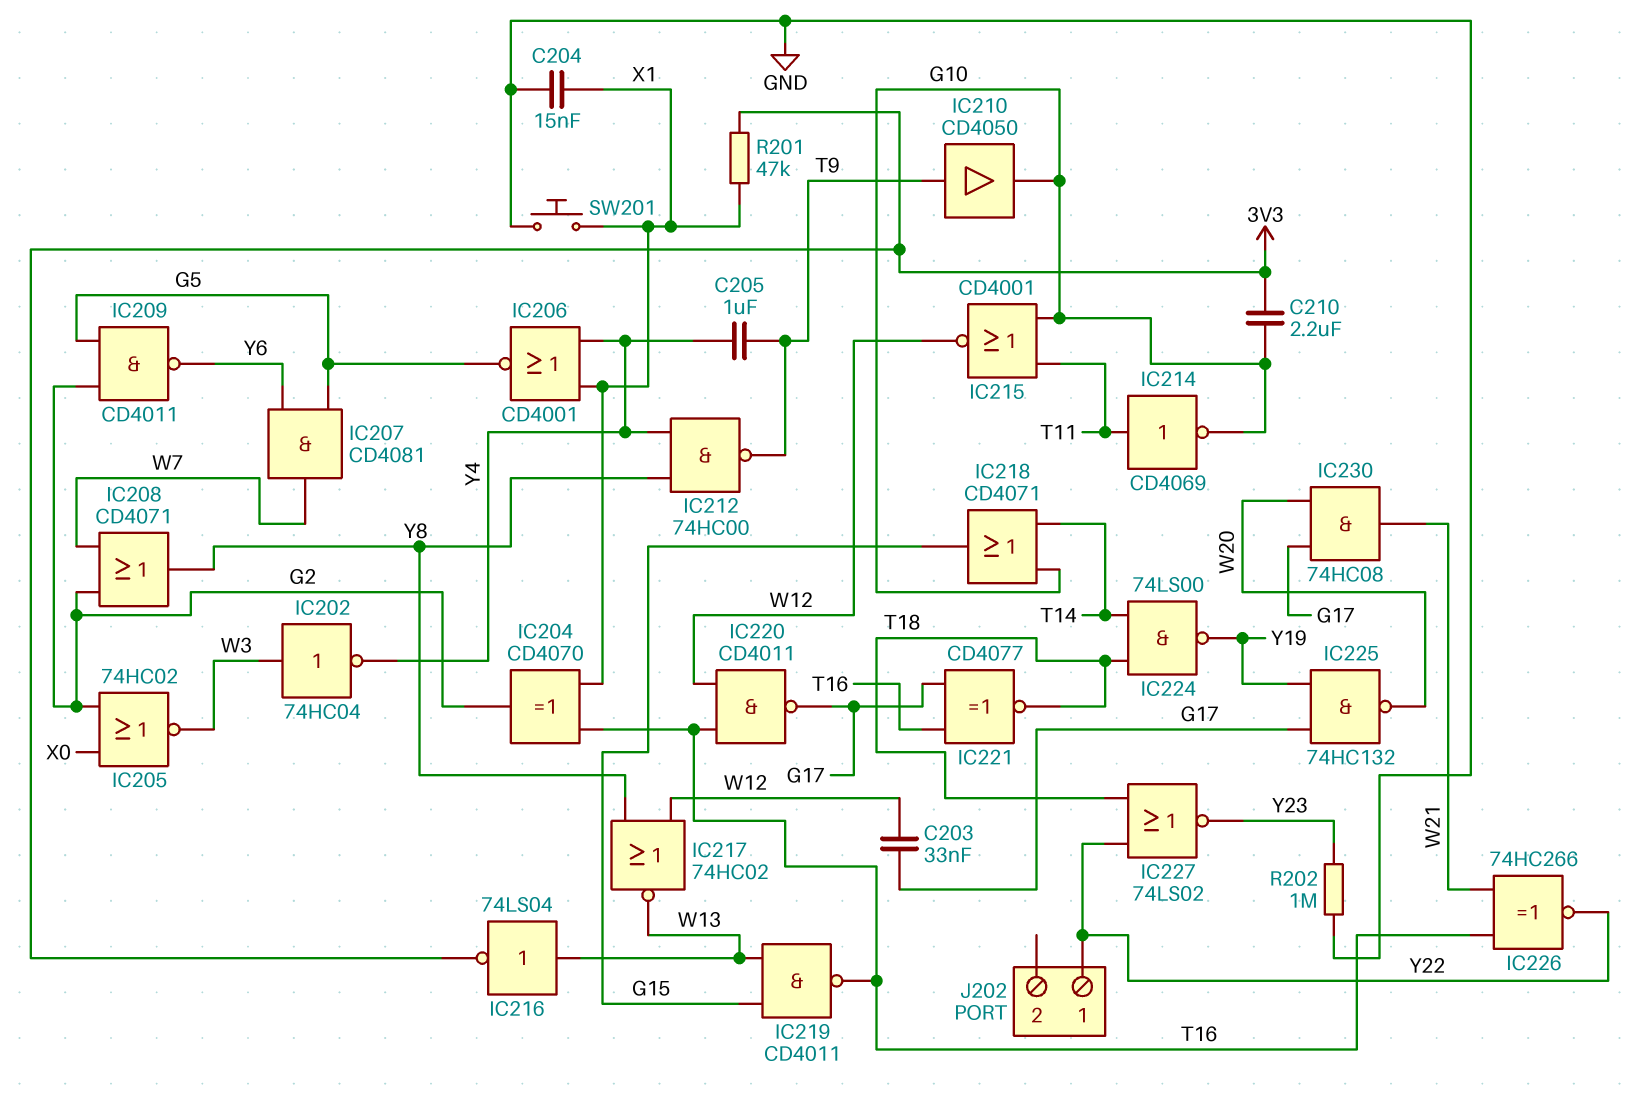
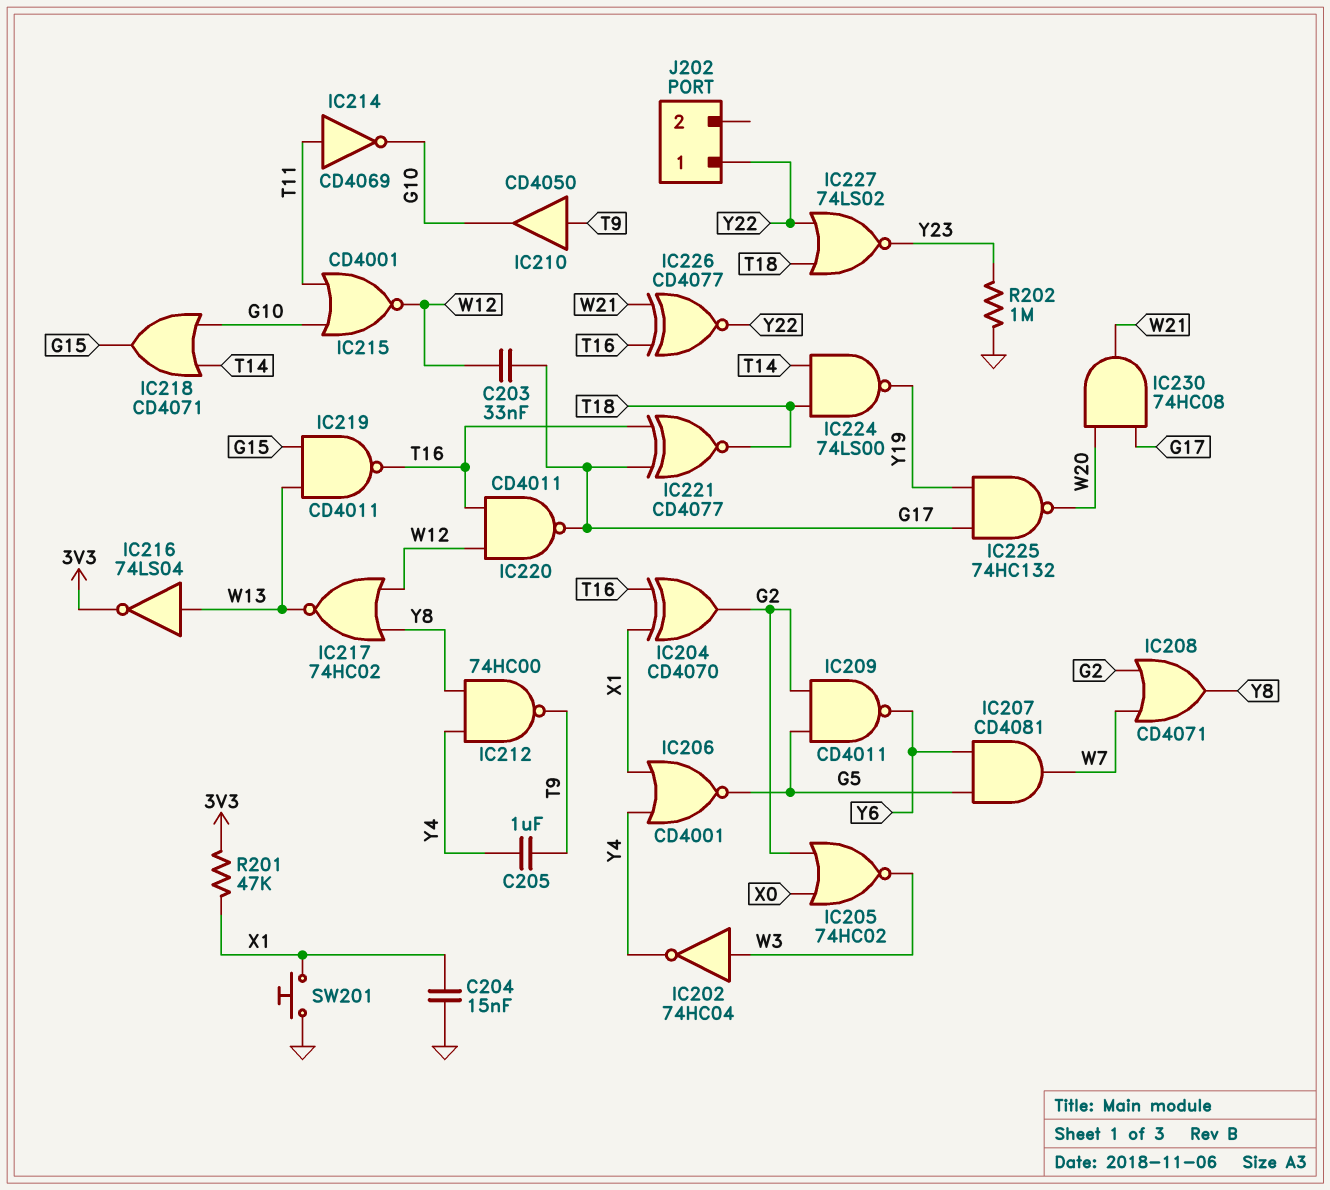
C210: 2.2uF (3V3, G10) -> none
IC226: XNOR 74HC266 (in T16, in W21, out Y22) -> XNOR CD4077 (in T16, in W21, out Y22)

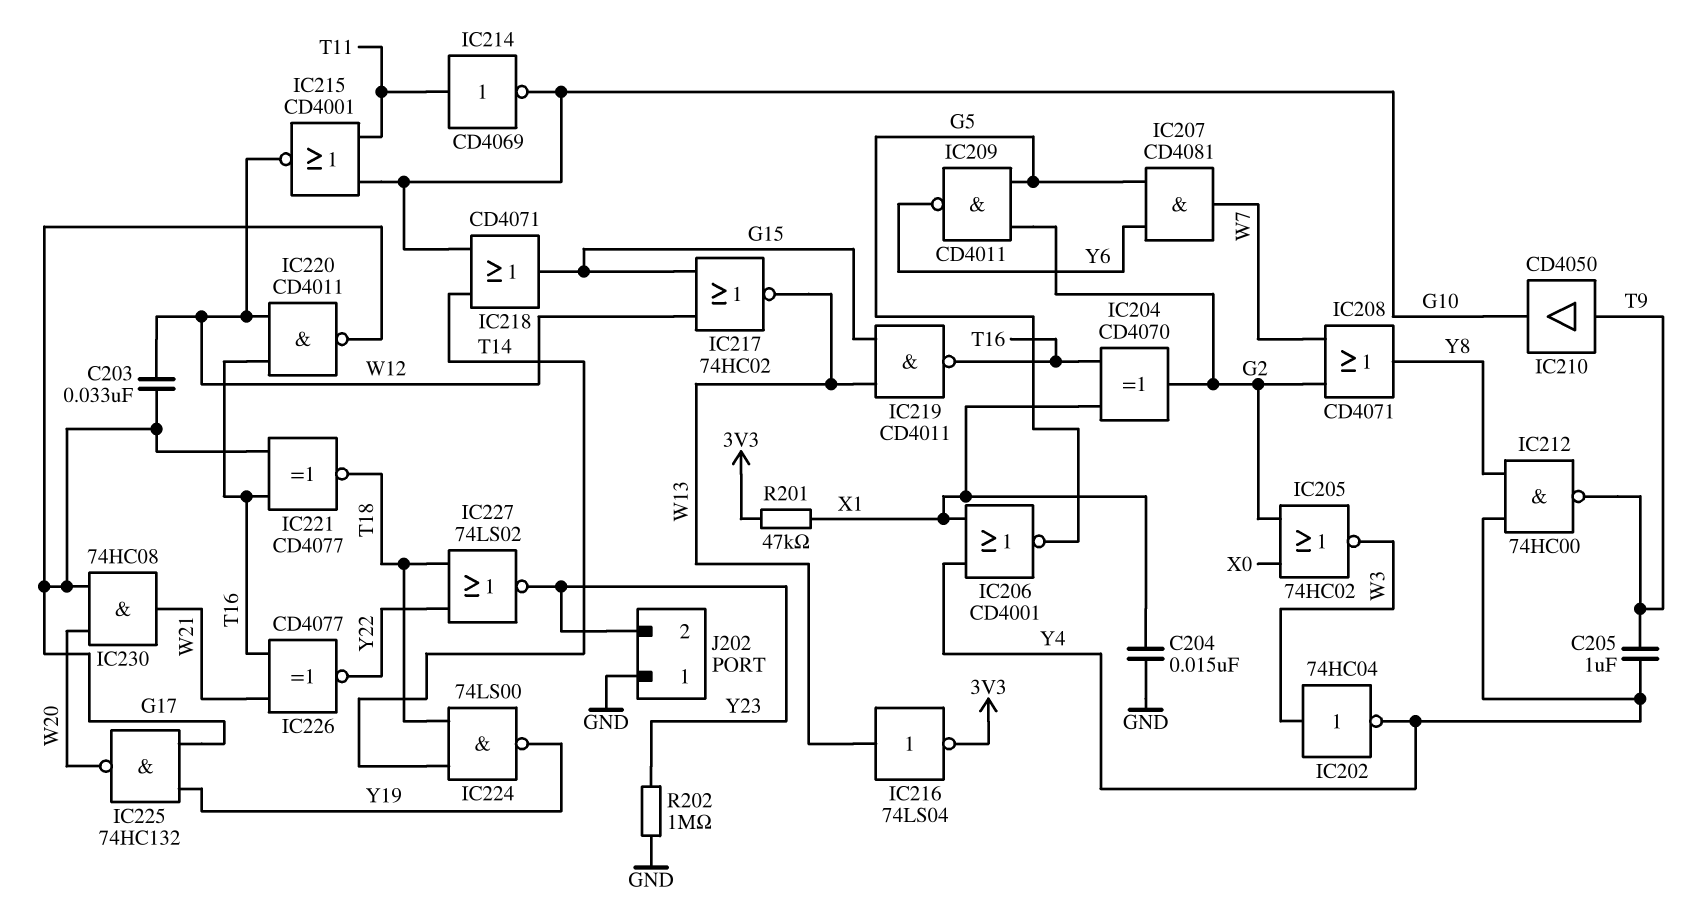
IC217: NOR 74HC02 (in W12, in Y8, out W13) -> NOR 74HC02 (in G15, in W12, out W13)
J202 pin 1: Y22 -> GND
J202 pin 2: none -> Y23
SW201: button (GND, X1) -> none

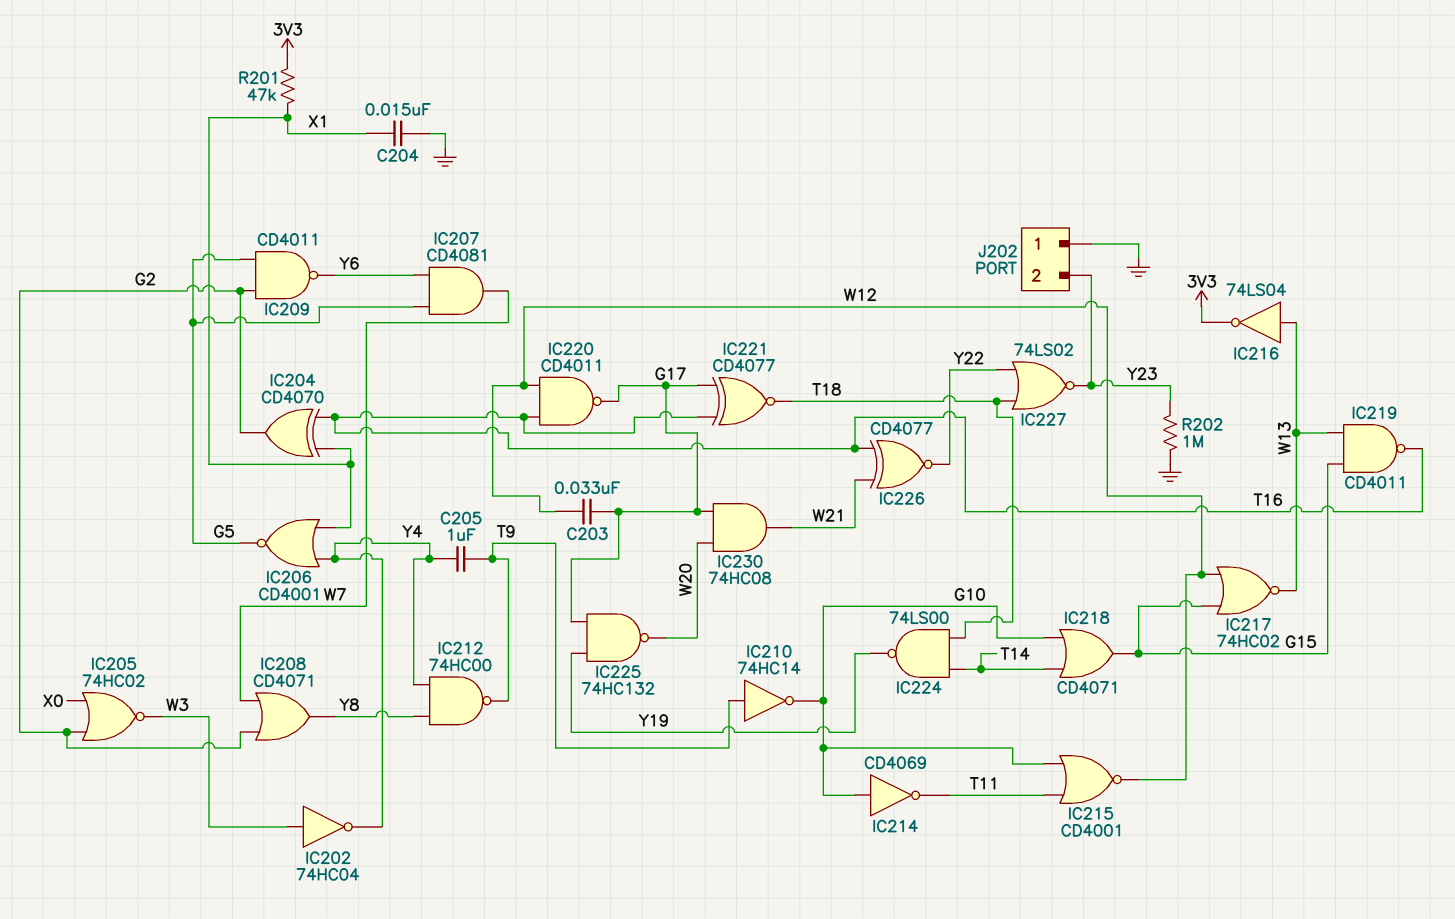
IC210: buffer CD4050 (in T9, out G10) -> NOT 74HC14 (in T9, out G10)
IC214: NOT CD4069 (in T11, out G10) -> NOT CD4069 (in G10, out T11)

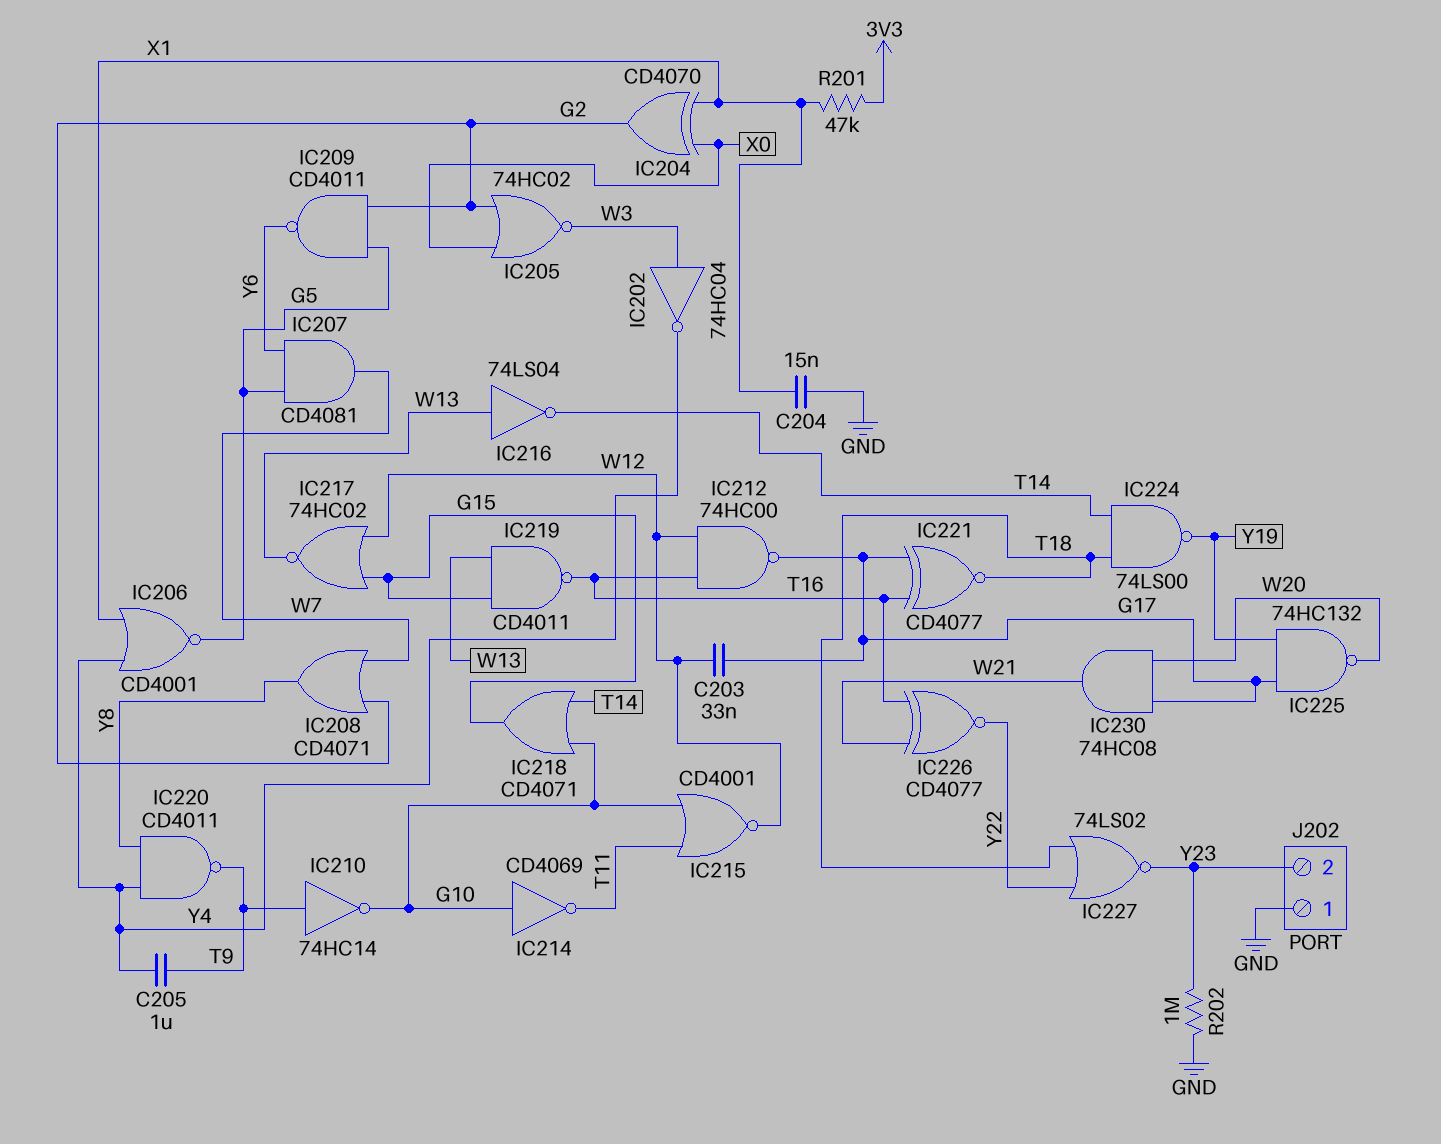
IC204: XOR CD4070 (in T16, in X1, out G2) -> XOR CD4070 (in X0, in X1, out G2)
IC212: NAND 74HC00 (in Y4, in Y8, out T9) -> NAND 74HC00 (in T16, in W12, out G17)
IC216: NOT 74LS04 (in W13, out 3V3) -> NOT 74LS04 (in W13, out T14)
IC220: NAND CD4011 (in T16, in W12, out G17) -> NAND CD4011 (in Y4, in Y8, out T9)

